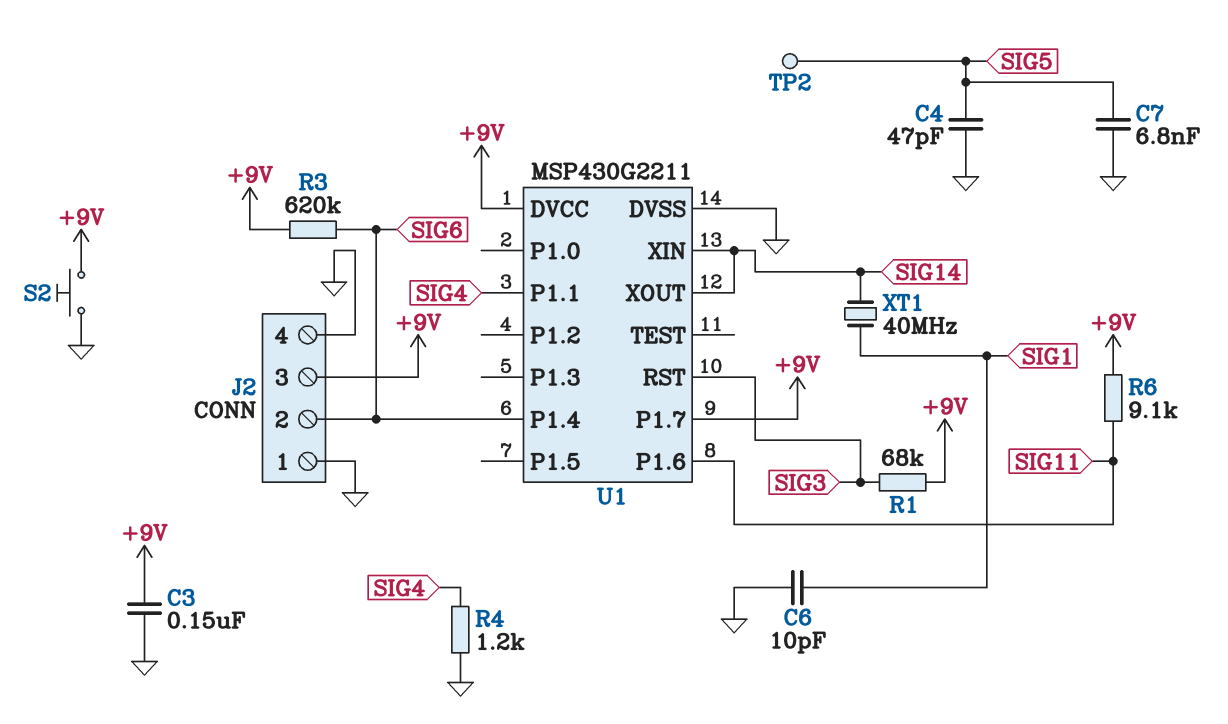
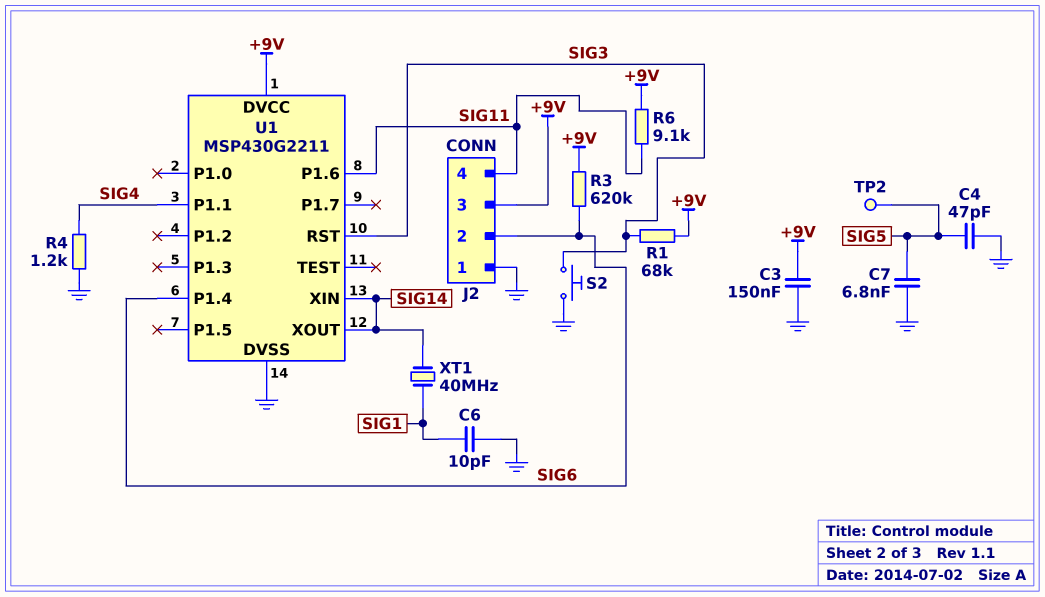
J2 pin 4: GND -> SIG11
S2: button (+9V, GND) -> button (GND, SIG3)
U1 pin P1.7: +9V -> none

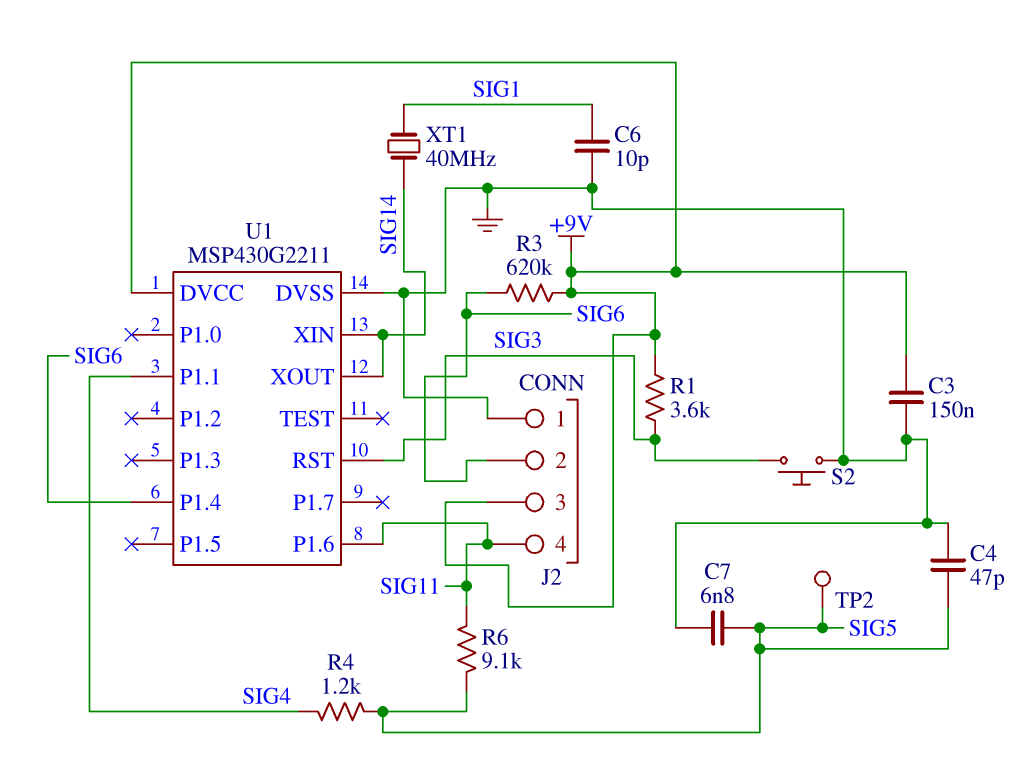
R1: 68k (+9V, SIG3) -> 3.6k (+9V, SIG3)
R4: 1.2k (GND, SIG4) -> 1.2k (SIG4, SIG5)
R6: 9.1k (+9V, SIG11) -> 9.1k (SIG5, SIG11)

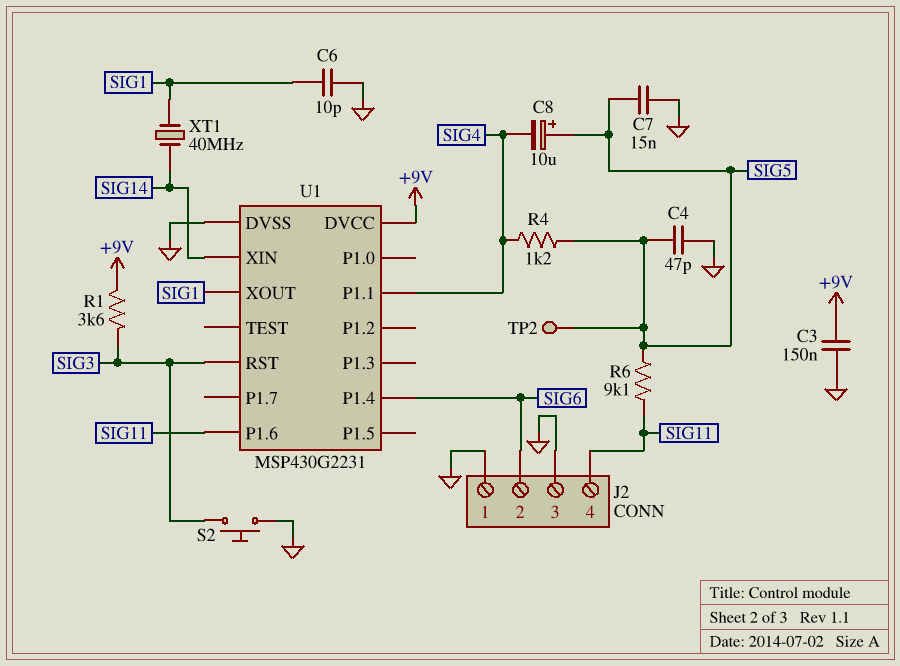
C7: 6.8nF (GND, SIG5) -> 15nF (GND, SIG5)
C8: none -> 10uF (plus SIG5, minus SIG4)
J2 pin 3: +9V -> GND
R3: 620k (+9V, SIG6) -> none
U1: MSP430G2211 -> MSP430G2231
U1 pin XOUT: SIG14 -> SIG1

